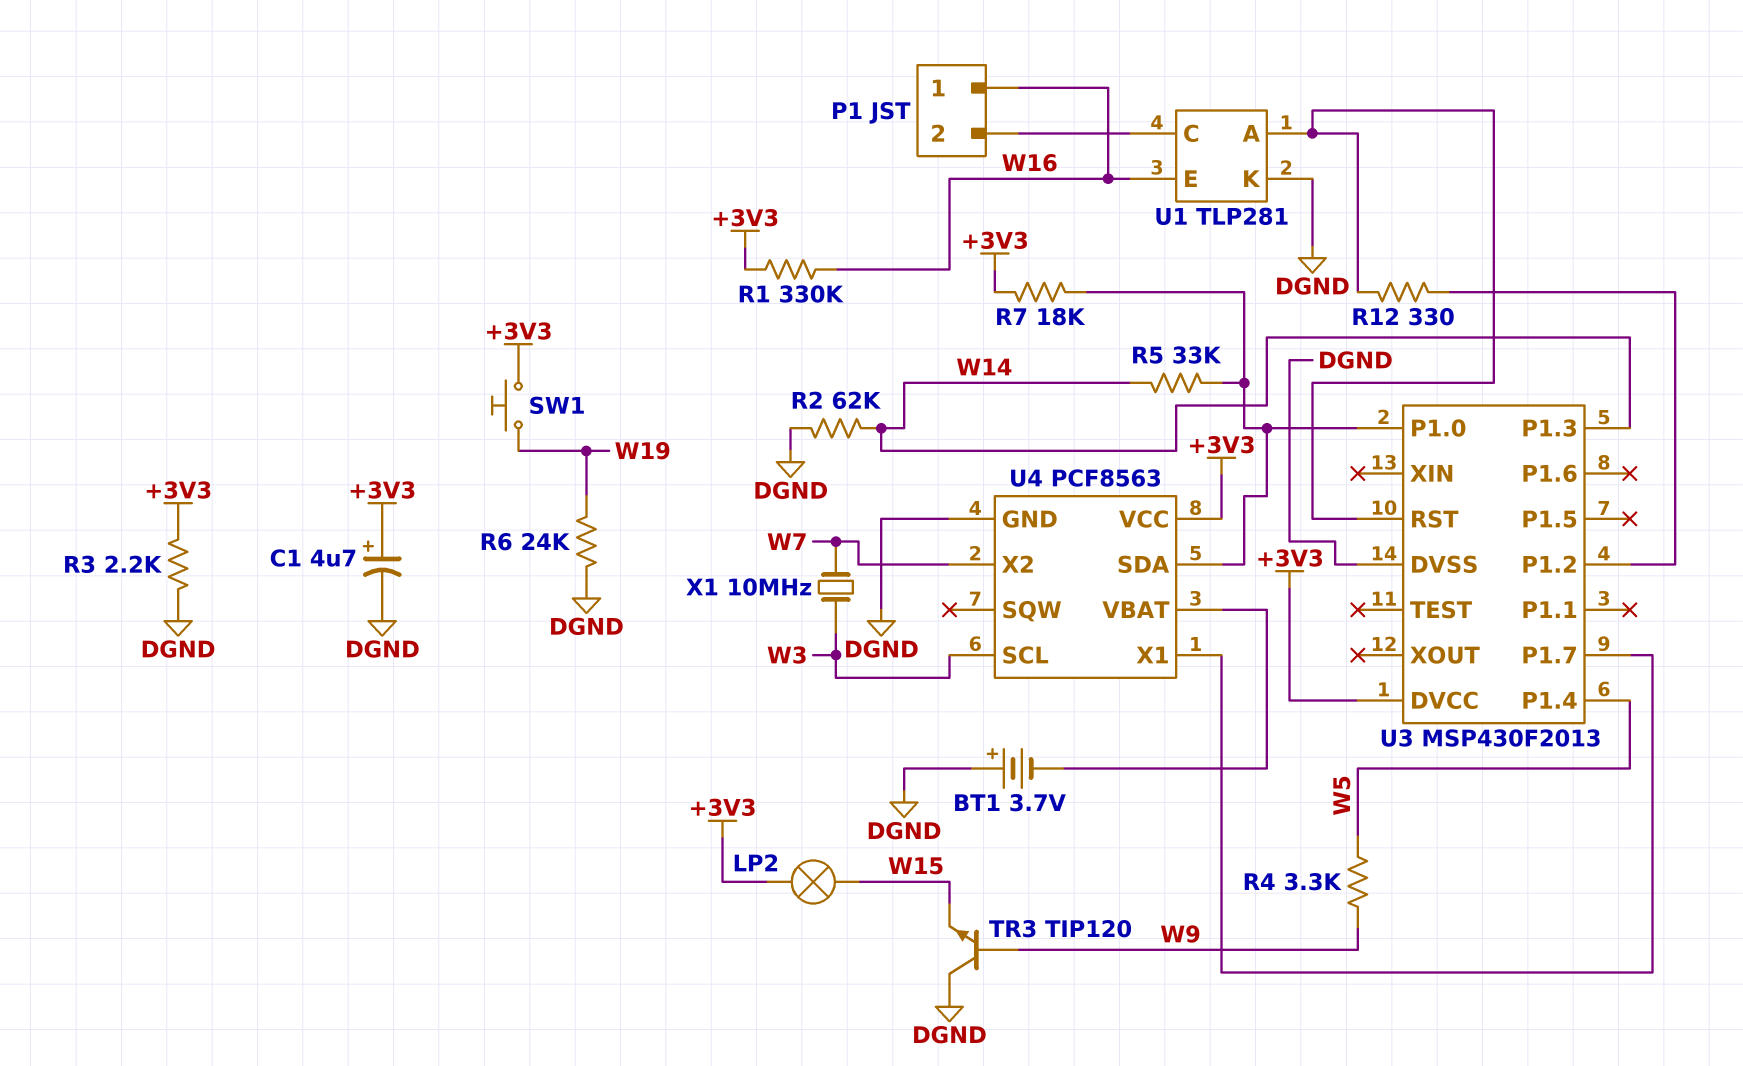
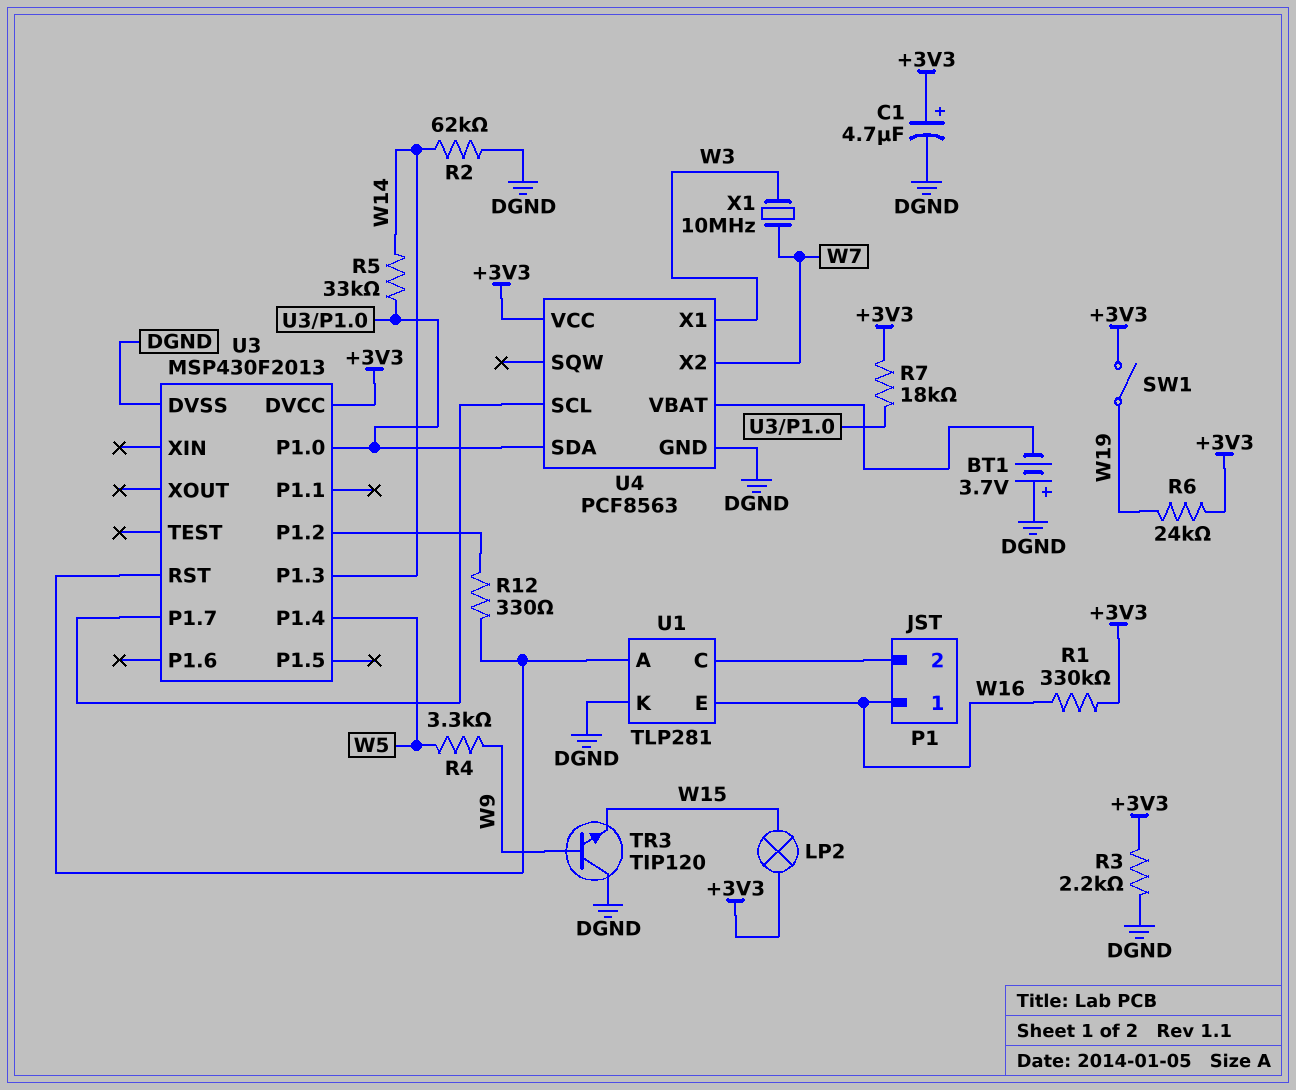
R6: 24k (DGND, W19) -> 24k (+3V3, W19)
SW1: button (+3V3, W19) -> switch (+3V3, W19)
U4 pin SCL: W3 -> U3/P1.7
U4 pin X1: U3/P1.7 -> W3

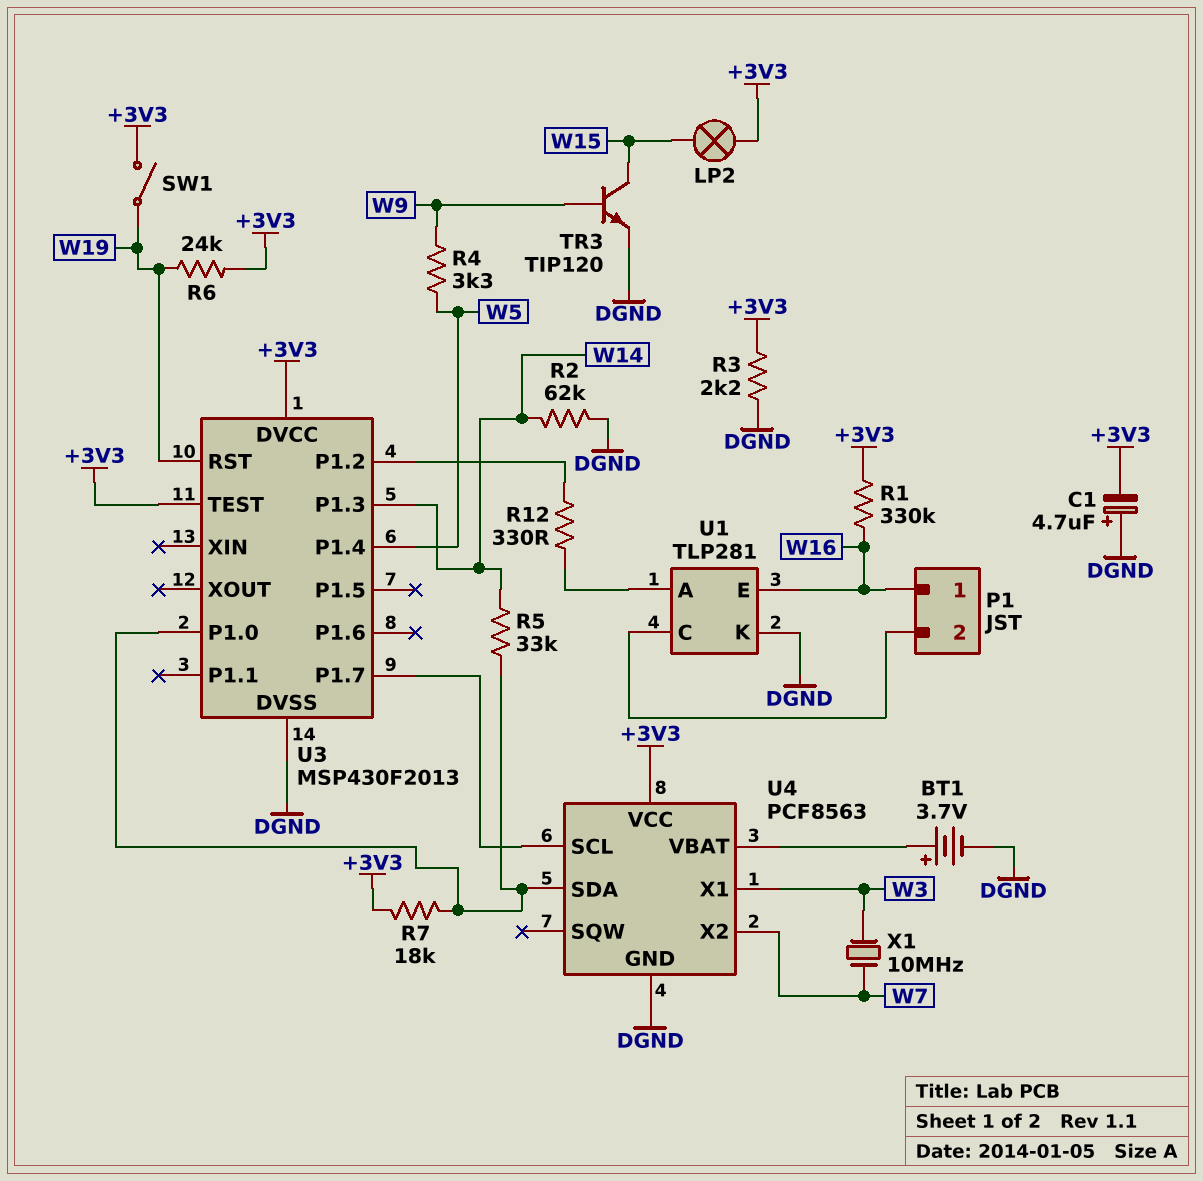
BT1: 3.7V (plus DGND, minus U4/VBAT) -> 3.7V (plus U4/VBAT, minus DGND)
C1: 4.7uF (plus +3V3, minus DGND) -> 4.7uF (plus DGND, minus +3V3)
TR3: NPN TIP120 (B W9, C DGND, E W15) -> NPN TIP120 (B W9, C W15, E DGND)
U3 pin RST: U1/A -> W19
U3 pin TEST: none -> +3V3

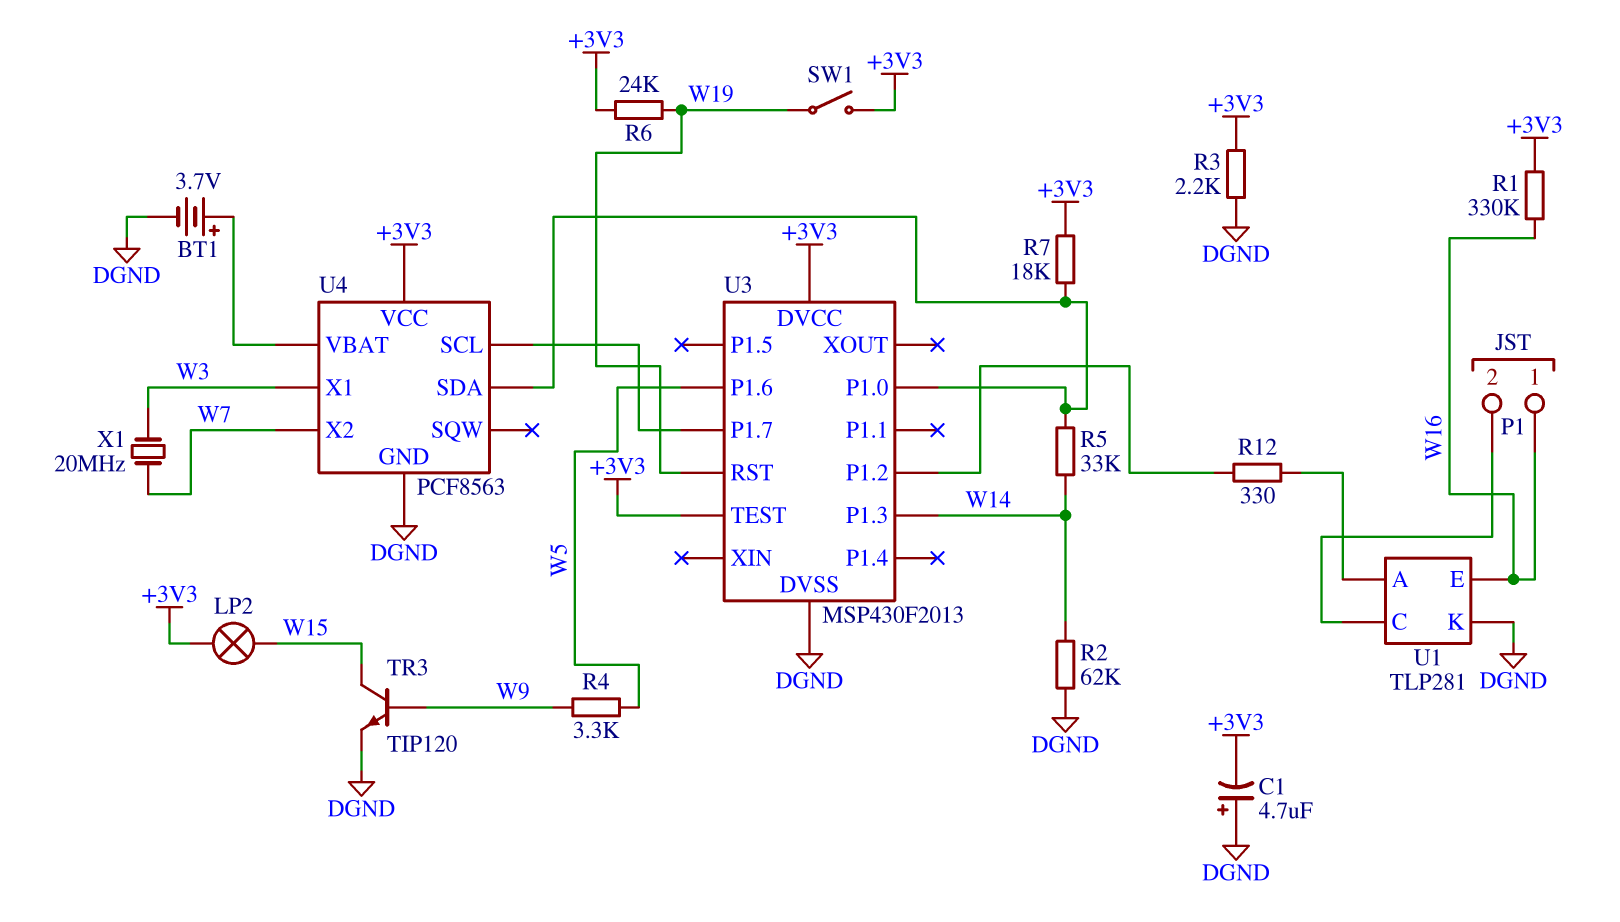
U3 pin P1.4: W5 -> none
U3 pin P1.6: none -> W5
X1: 10MHz (W3, W7) -> 20MHz (W3, W7)

